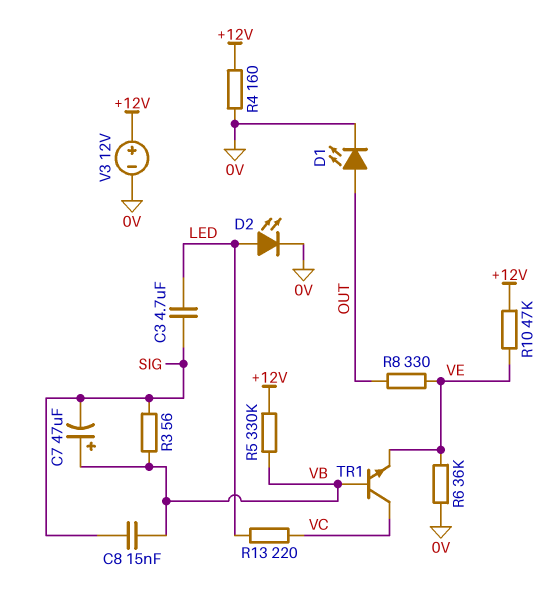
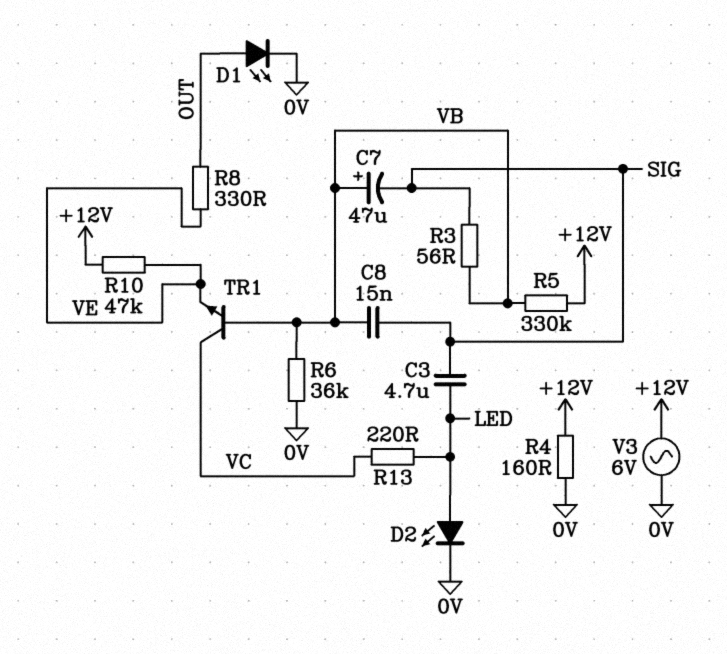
R6: 36k (0V, VE) -> 36k (0V, VB)
V3: 12V (plus +12V, minus 0V) -> AC 6V (+12V, 0V)

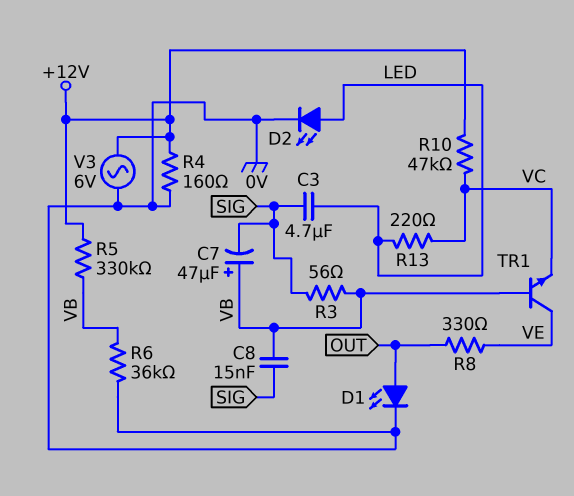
R10: 47k (+12V, VE) -> 47k (+12V, VC)
TR1: NPN (B VB, C VC, E VE) -> NPN (B VB, C VE, E VC)

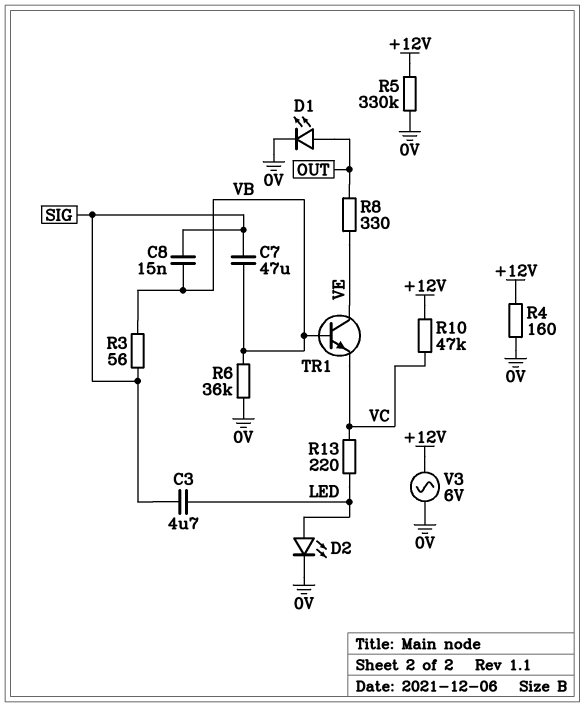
C7: 47uF (plus VB, minus SIG) -> 47uF (SIG, VB)
R5: 330k (+12V, VB) -> 330k (+12V, 0V)

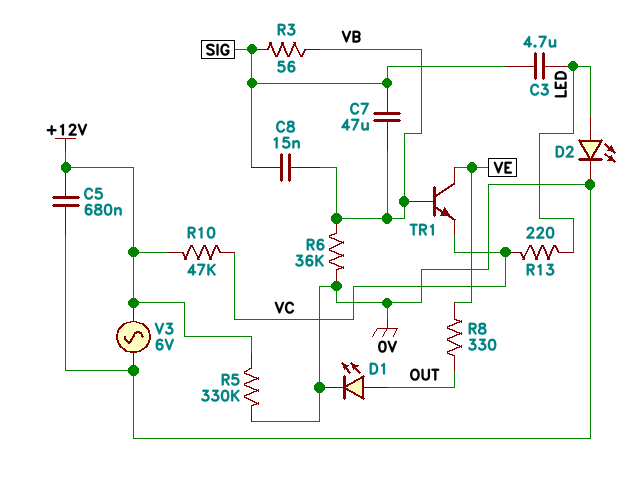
C5: none -> 680nF (+12V, 0V)
R4: 160 (+12V, 0V) -> none

